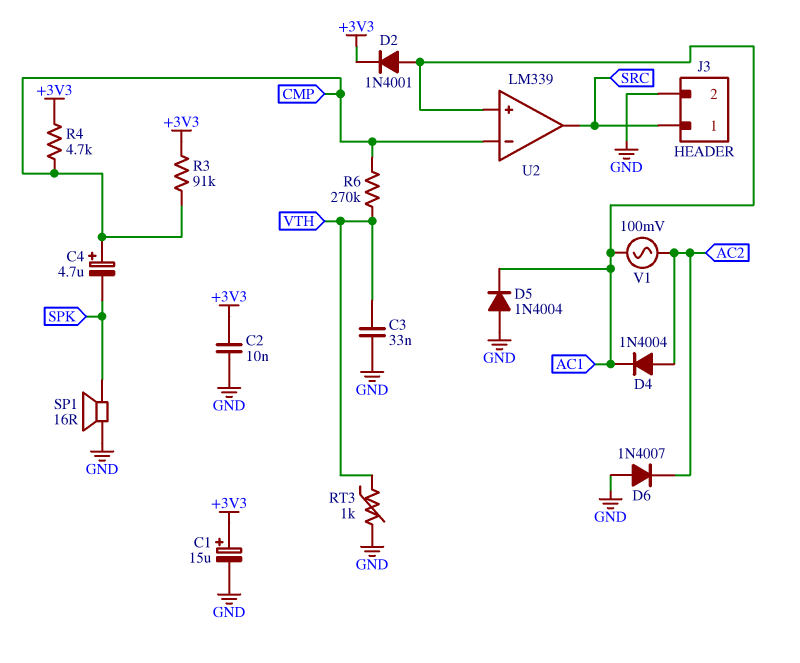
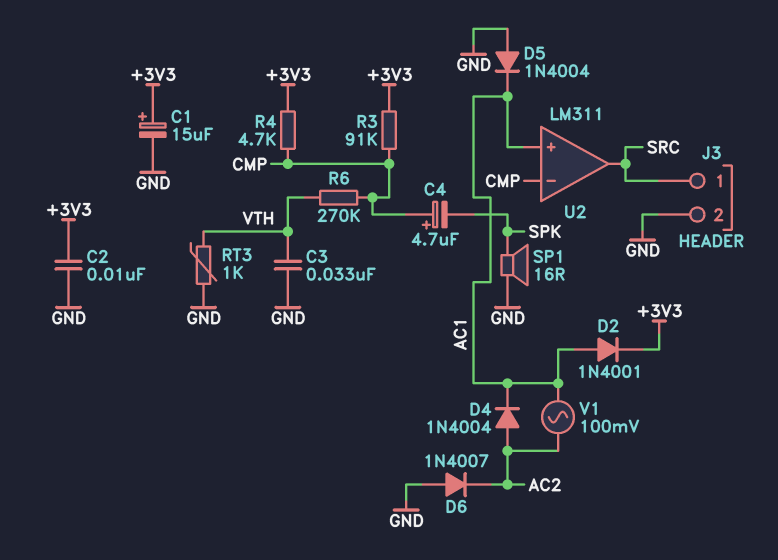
U2: LM339 -> LM311

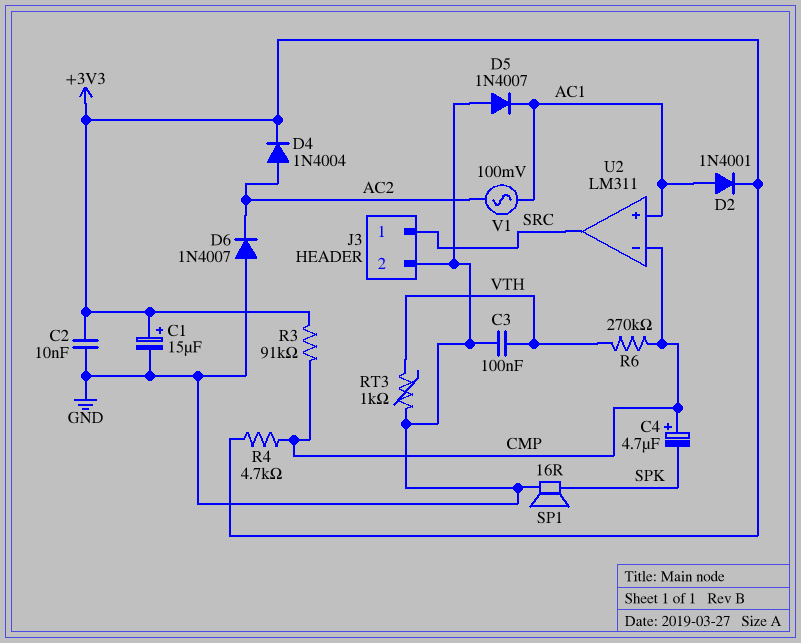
C3: 33nF (GND, VTH) -> 100nF (GND, VTH)
D4: diode 1N4004 (A AC2, K AC1) -> diode 1N4004 (A AC2, K +3V3)
D5: diode 1N4004 (A GND, K AC1) -> diode 1N4007 (A GND, K AC1)

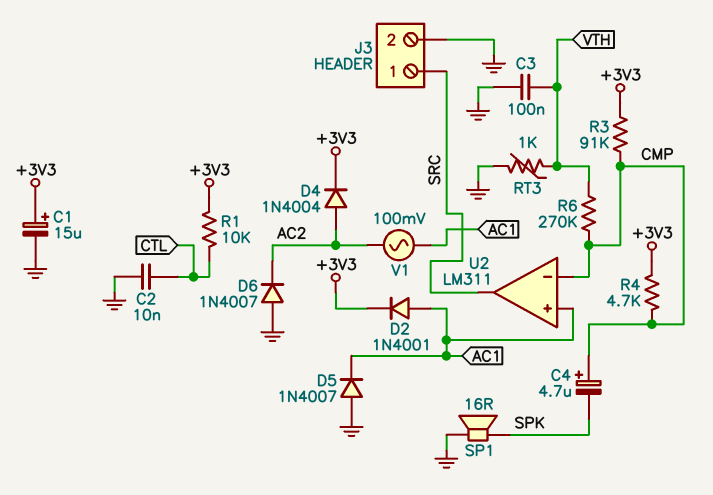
C2: 10nF (+3V3, GND) -> 10nF (CTL, GND)
R1: none -> 10k (+3V3, CTL)

